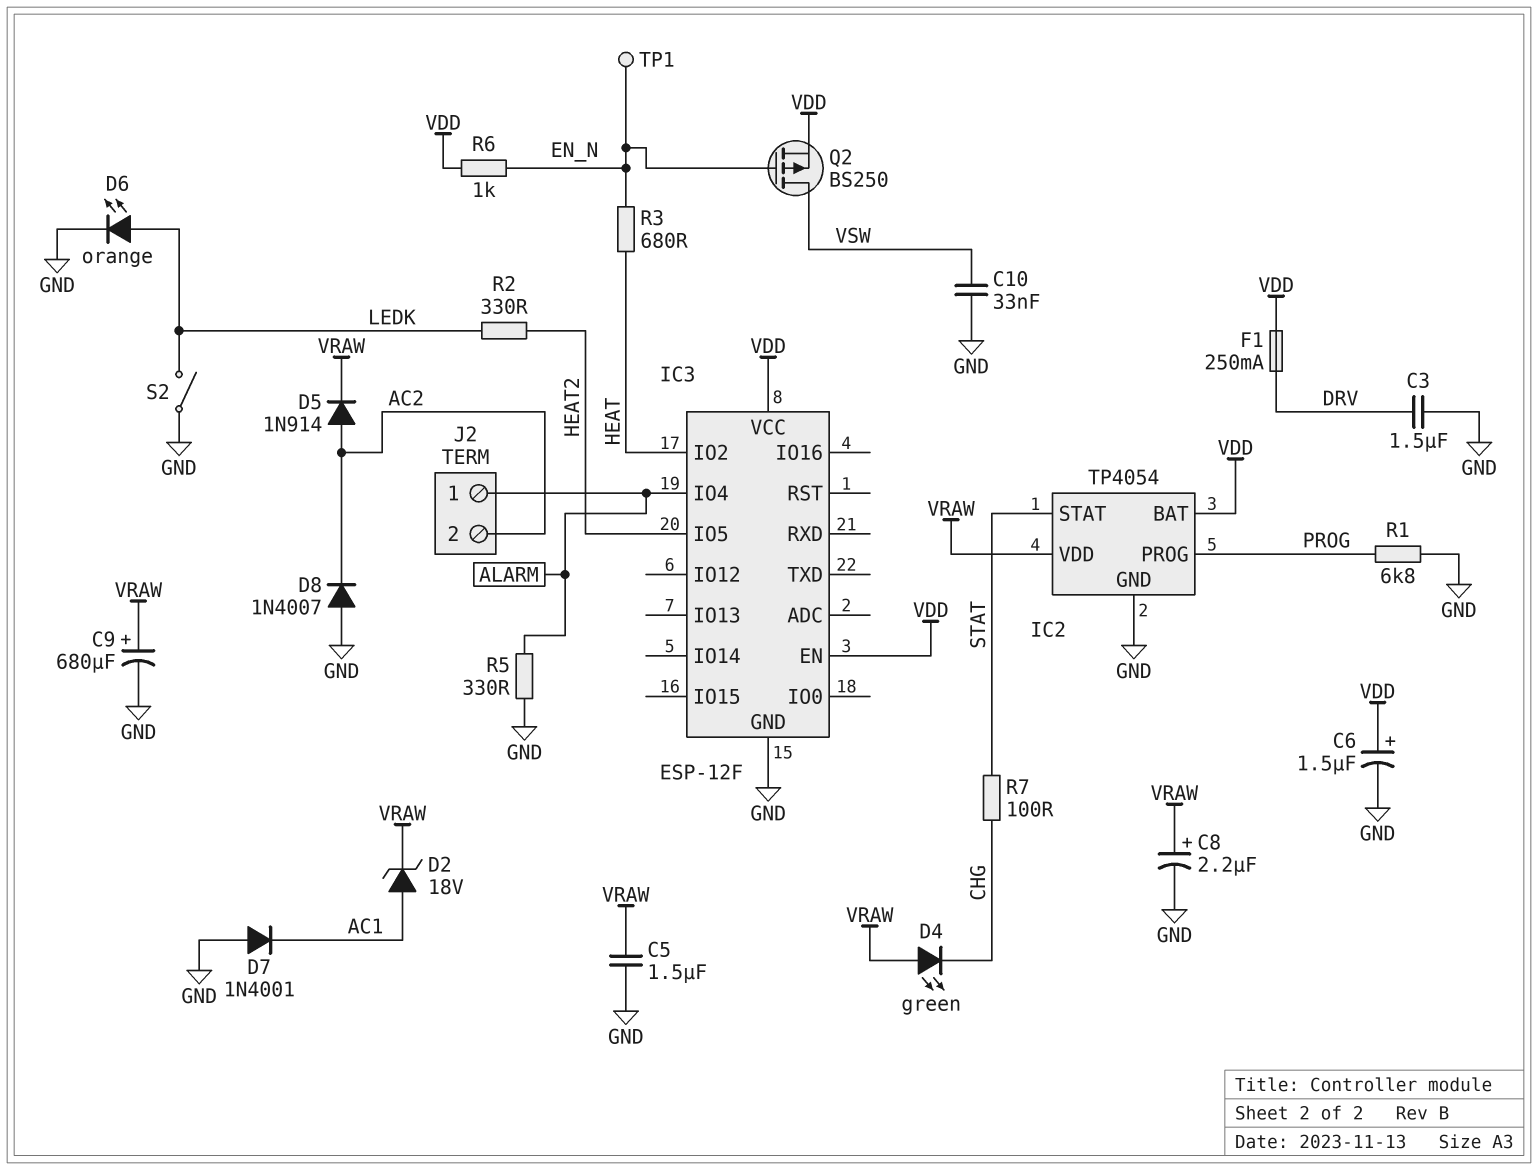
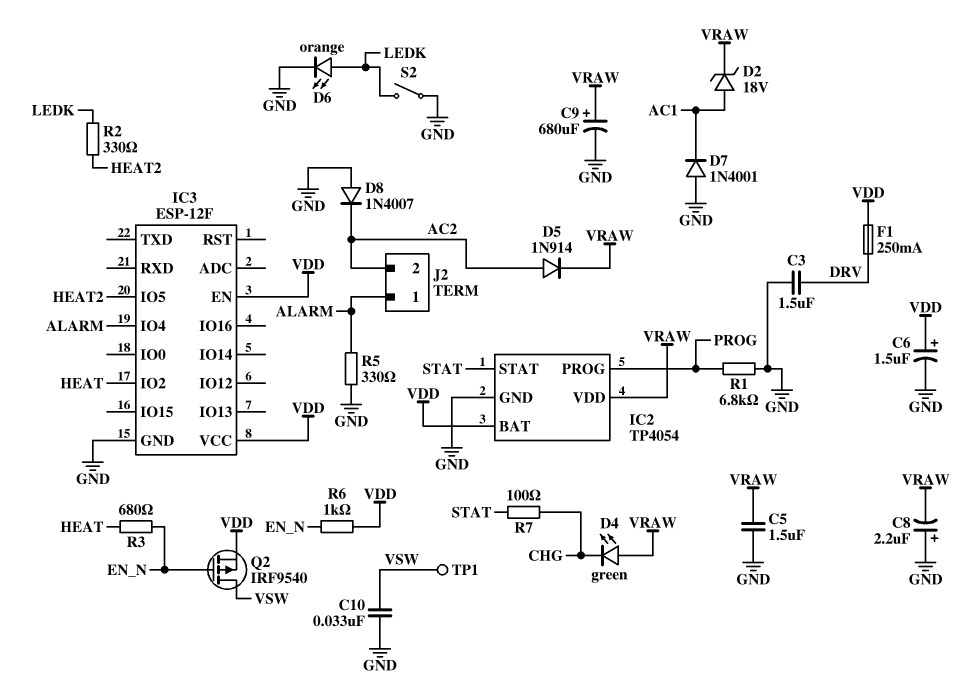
C8: 2.2uF (plus VRAW, minus GND) -> 2.2uF (plus GND, minus VRAW)
Q2: PMOS BS250 (G EN_N, D VSW, S VDD) -> PMOS IRF9540 (G EN_N, D VSW, S VDD)
TP1: test point (EN_N) -> test point (VSW)

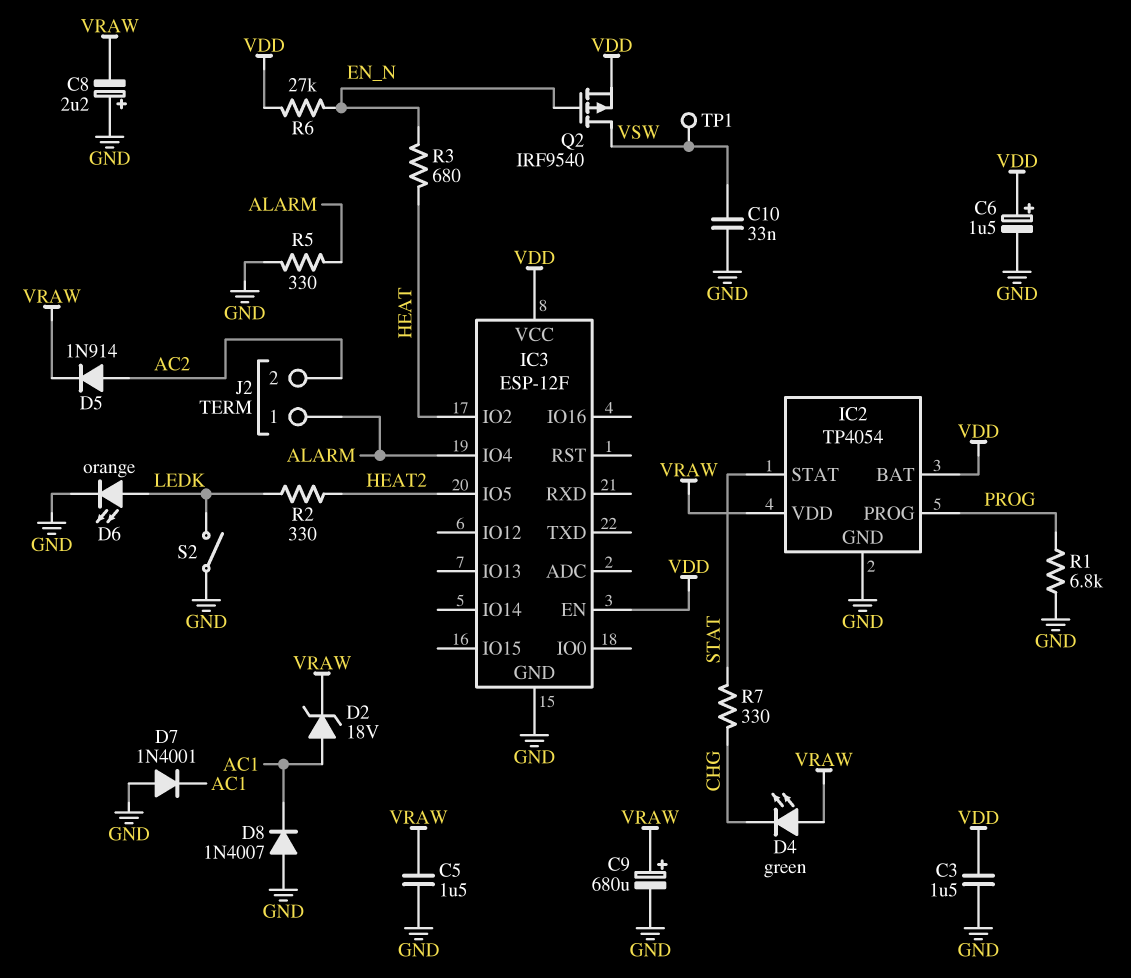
C3: 1.5uF (DRV, GND) -> 1.5uF (GND, VDD)
D8: diode 1N4007 (A GND, K AC2) -> diode 1N4007 (A GND, K AC1)
F1: 250mA (DRV, VDD) -> none
R6: 1k (EN_N, VDD) -> 27k (EN_N, VDD)
R7: 100 (CHG, STAT) -> 330 (CHG, STAT)

